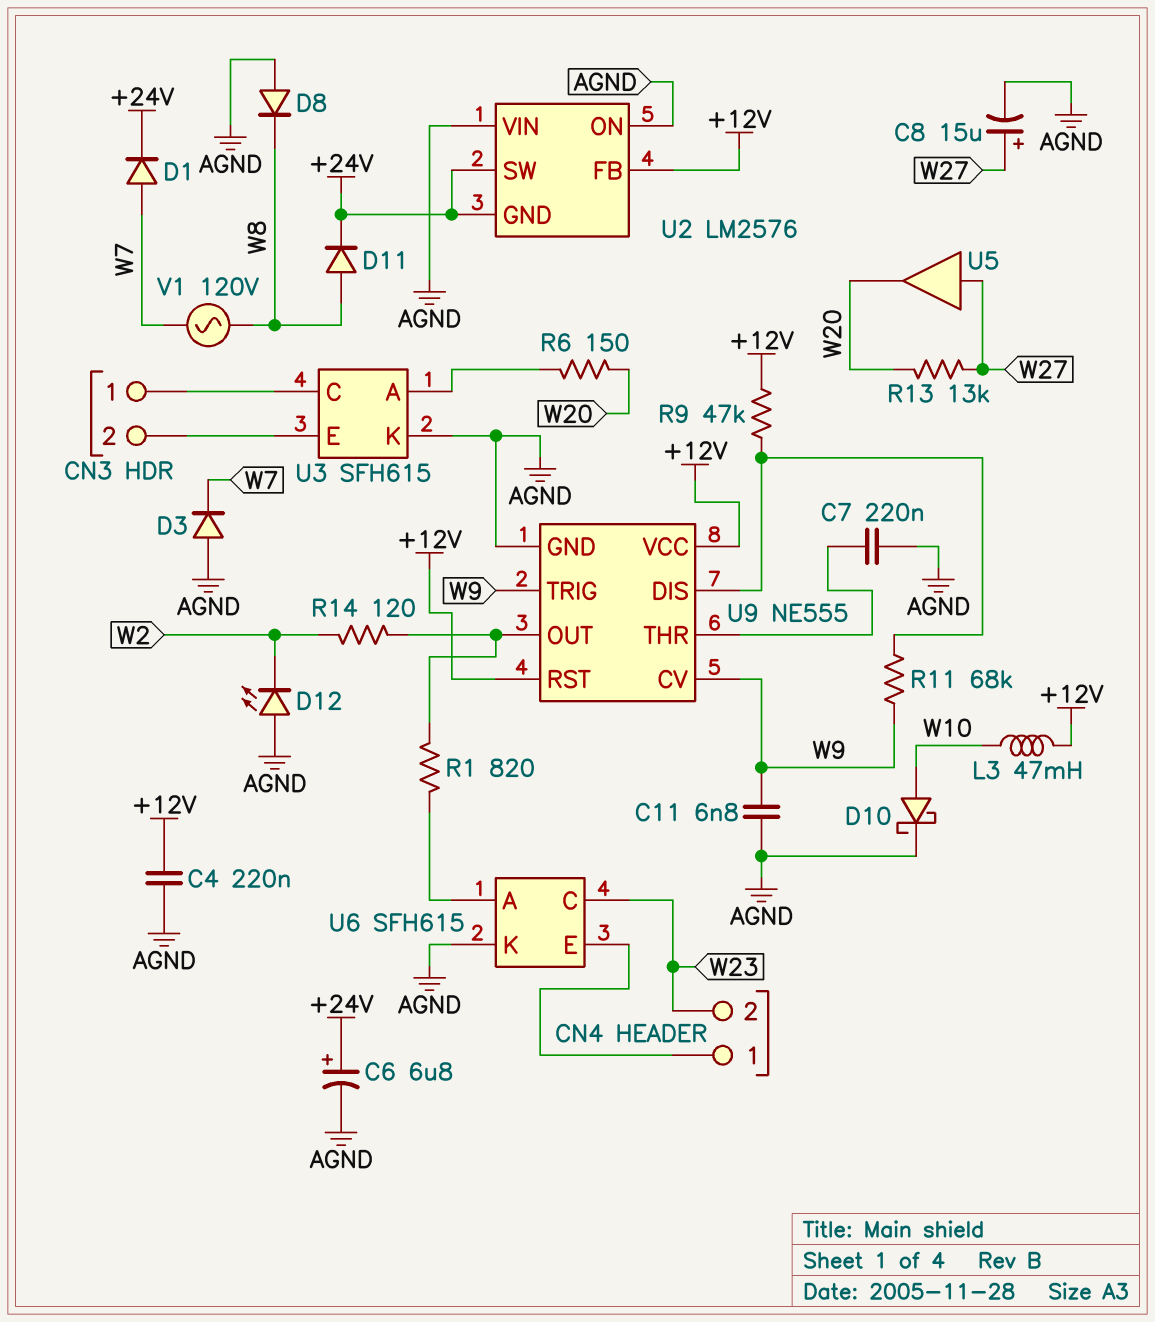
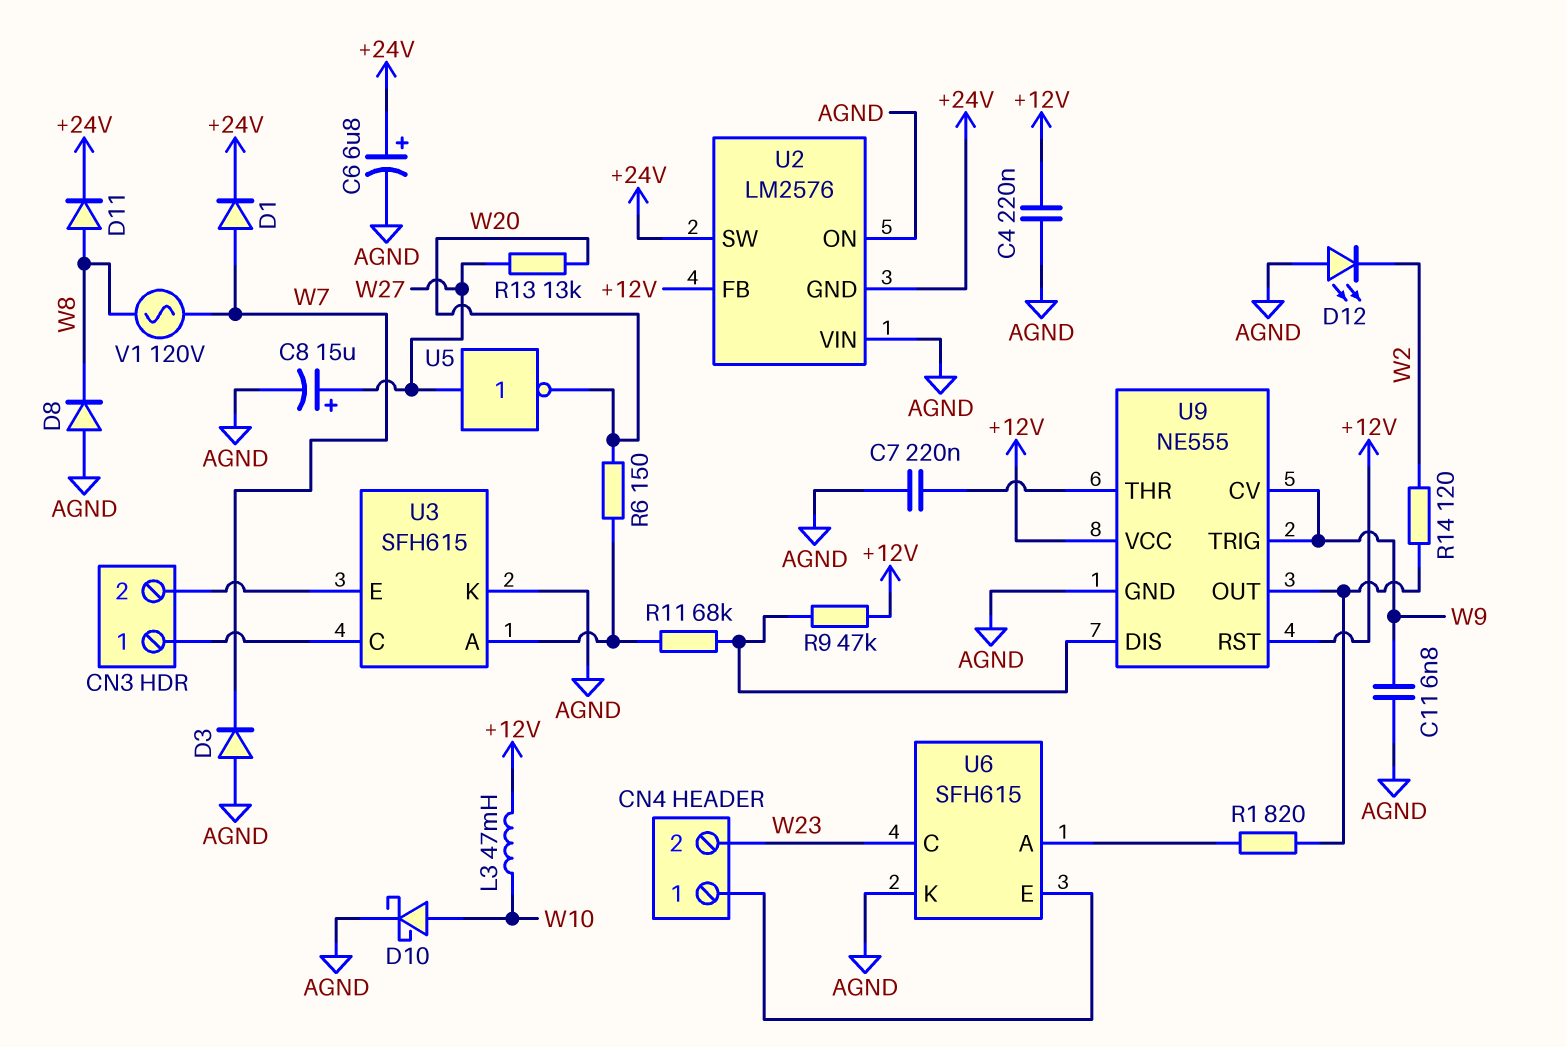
R11: 68k (U9/DIS, W9) -> 68k (U3/A, U9/DIS)
U5: buffer (in W27, out W20) -> NOT (in W27, out W20)

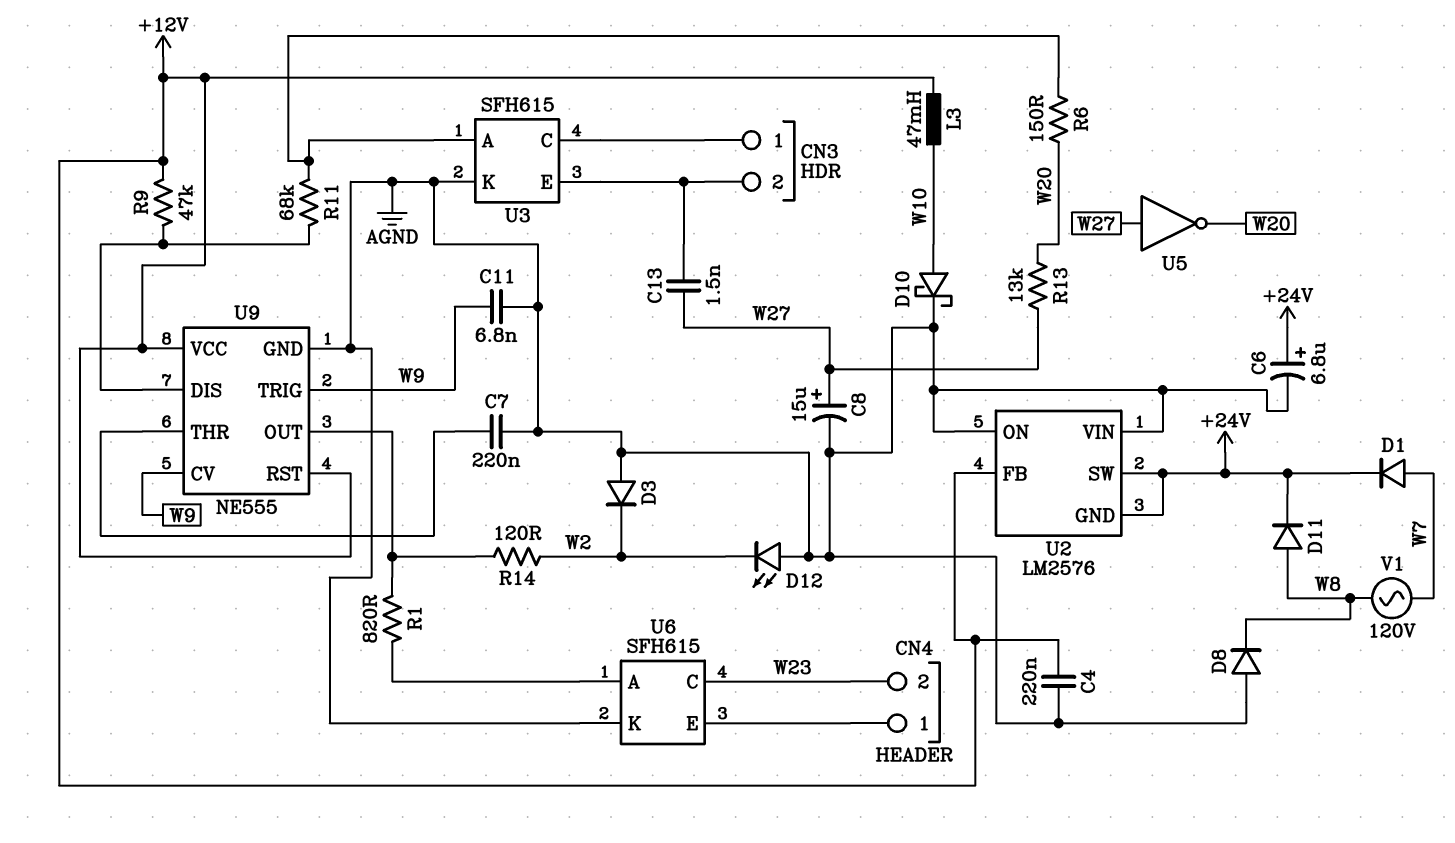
C13: none -> 1.5nF (CN3/2, W27)
D3: diode (A AGND, K W7) -> diode (A AGND, K W2)

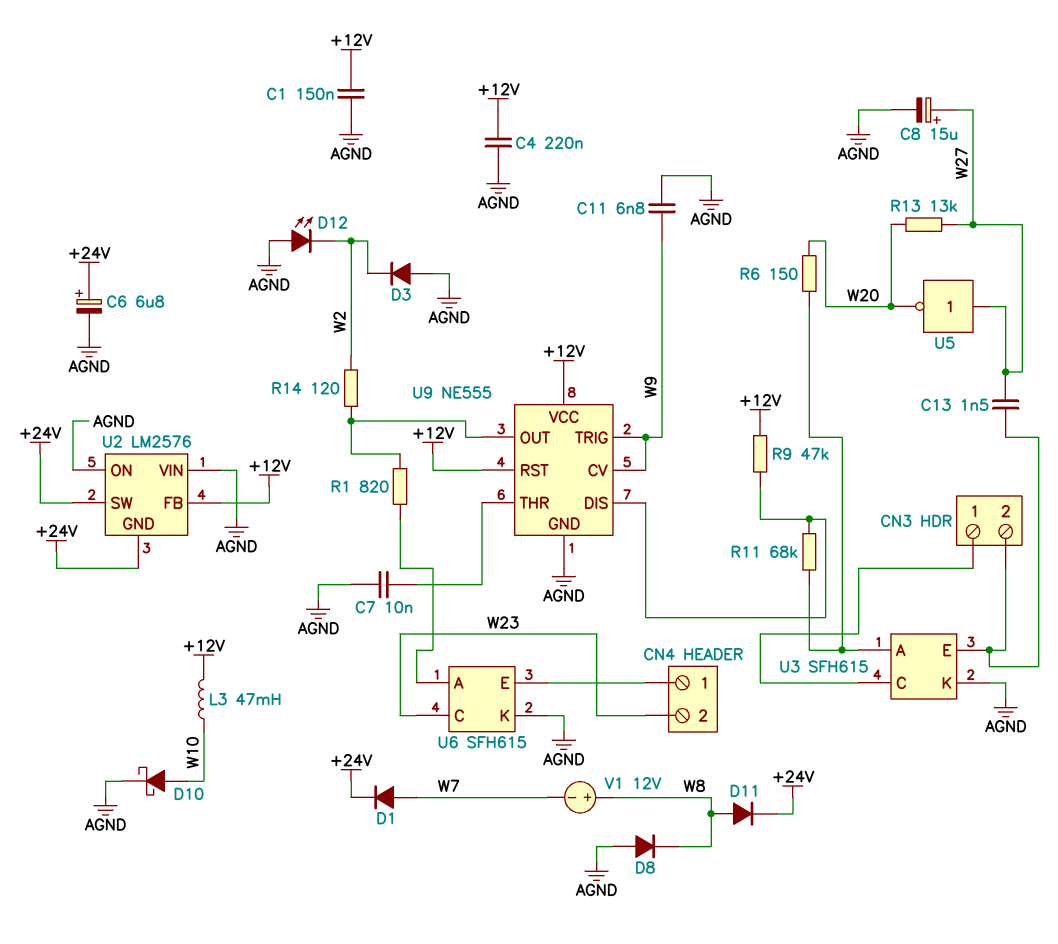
C1: none -> 150nF (+12V, AGND)
C7: 220nF (AGND, U9/THR) -> 10nF (AGND, U9/THR)
V1: AC 120V (W7, W8) -> 12V (plus W8, minus W7)

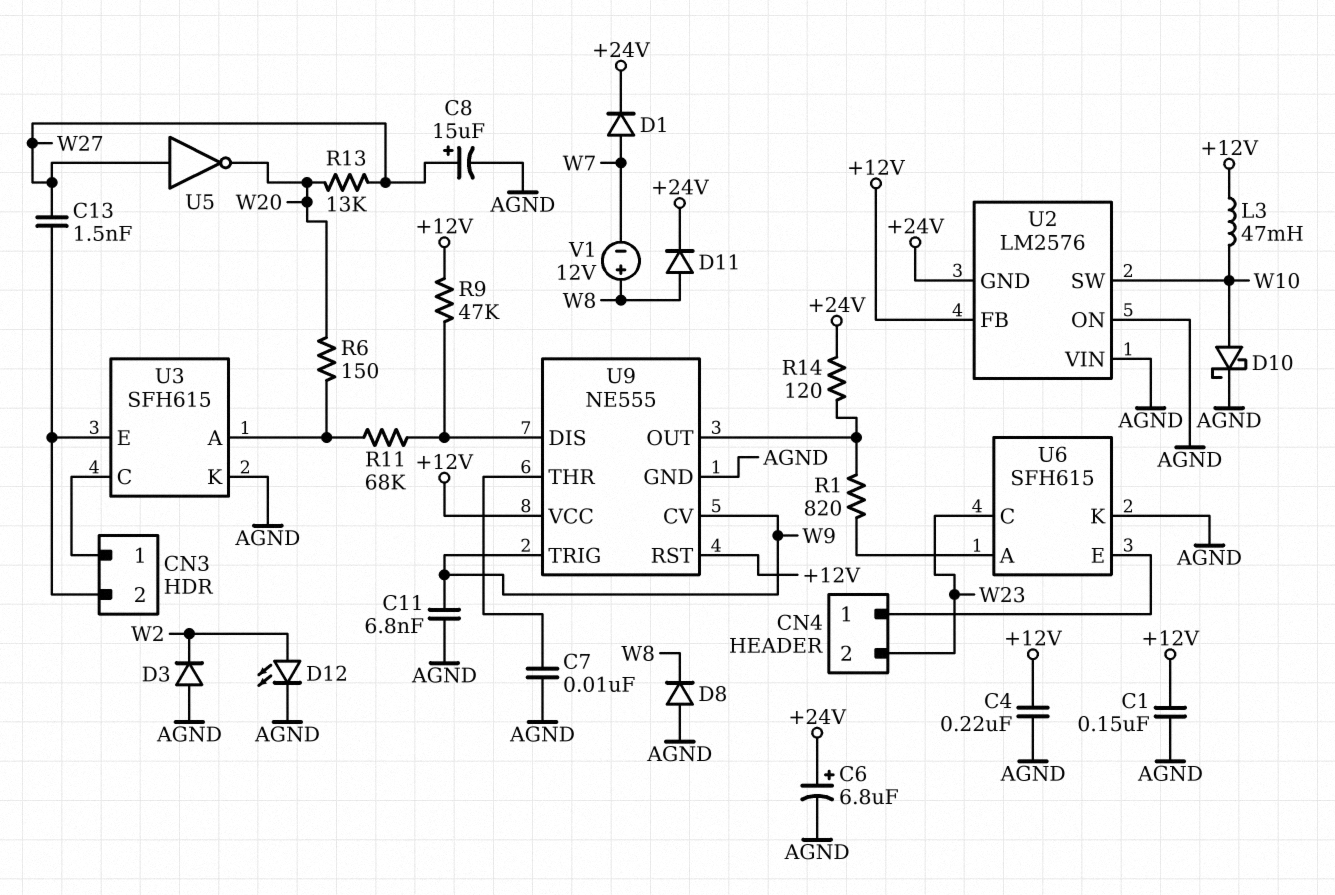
D12: LED (A AGND, K W2) -> LED (A W2, K AGND)
R14: 120 (U9/OUT, W2) -> 120 (+24V, U9/OUT)
U2 pin SW: +24V -> W10

